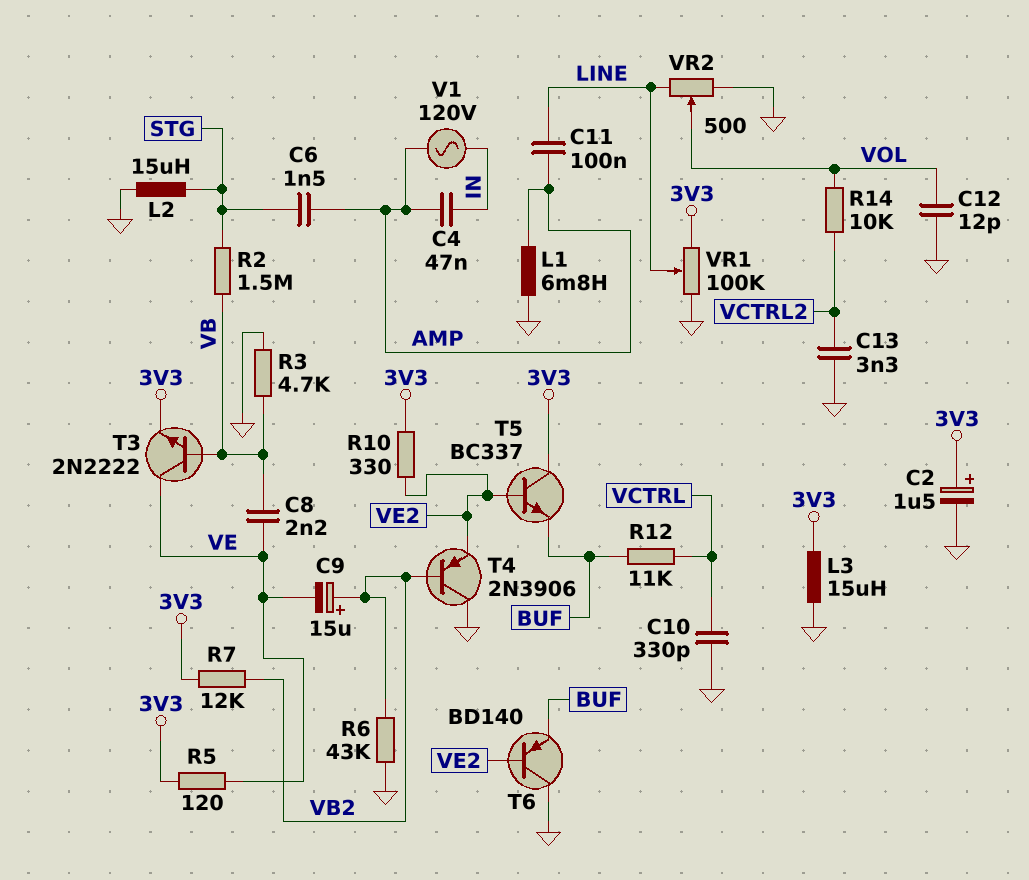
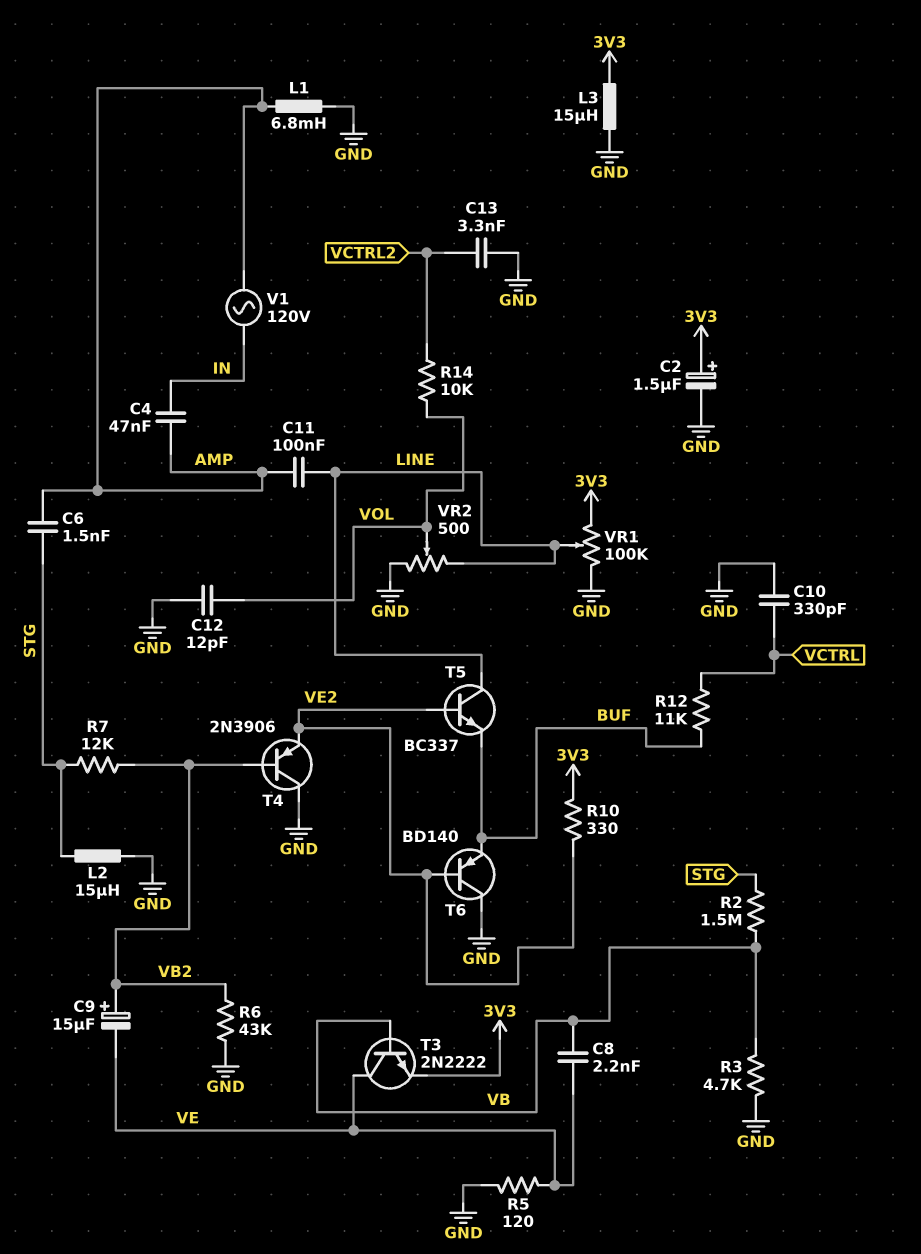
R5: 120 (3V3, VE) -> 120 (GND, VE)
R7: 12k (3V3, VB2) -> 12k (STG, VB2)
T5: NPN BC337 (B VE2, C 3V3, E BUF) -> NPN BC337 (B VE2, C LINE, E BUF)

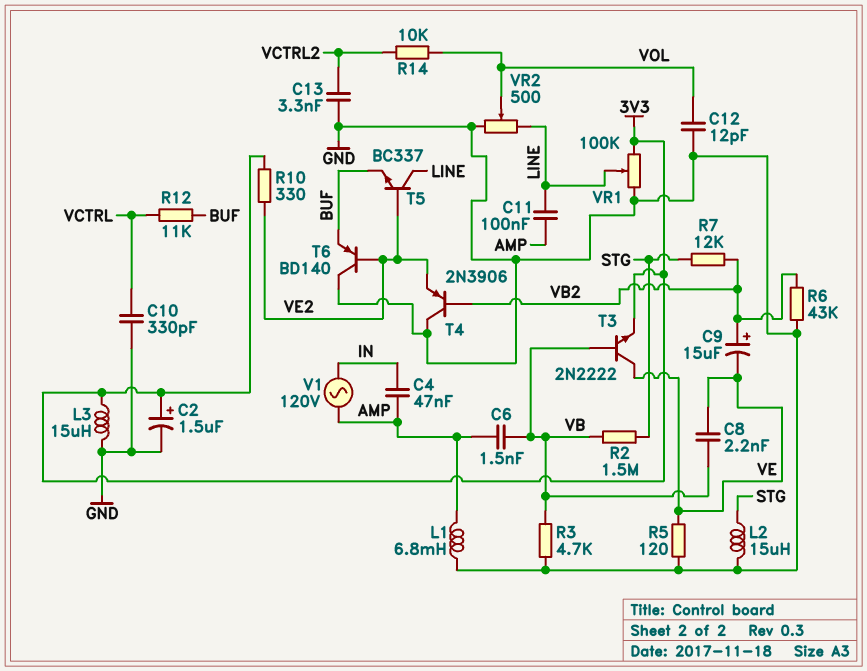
C6: 1.5nF (AMP, STG) -> 1.5nF (AMP, VB)

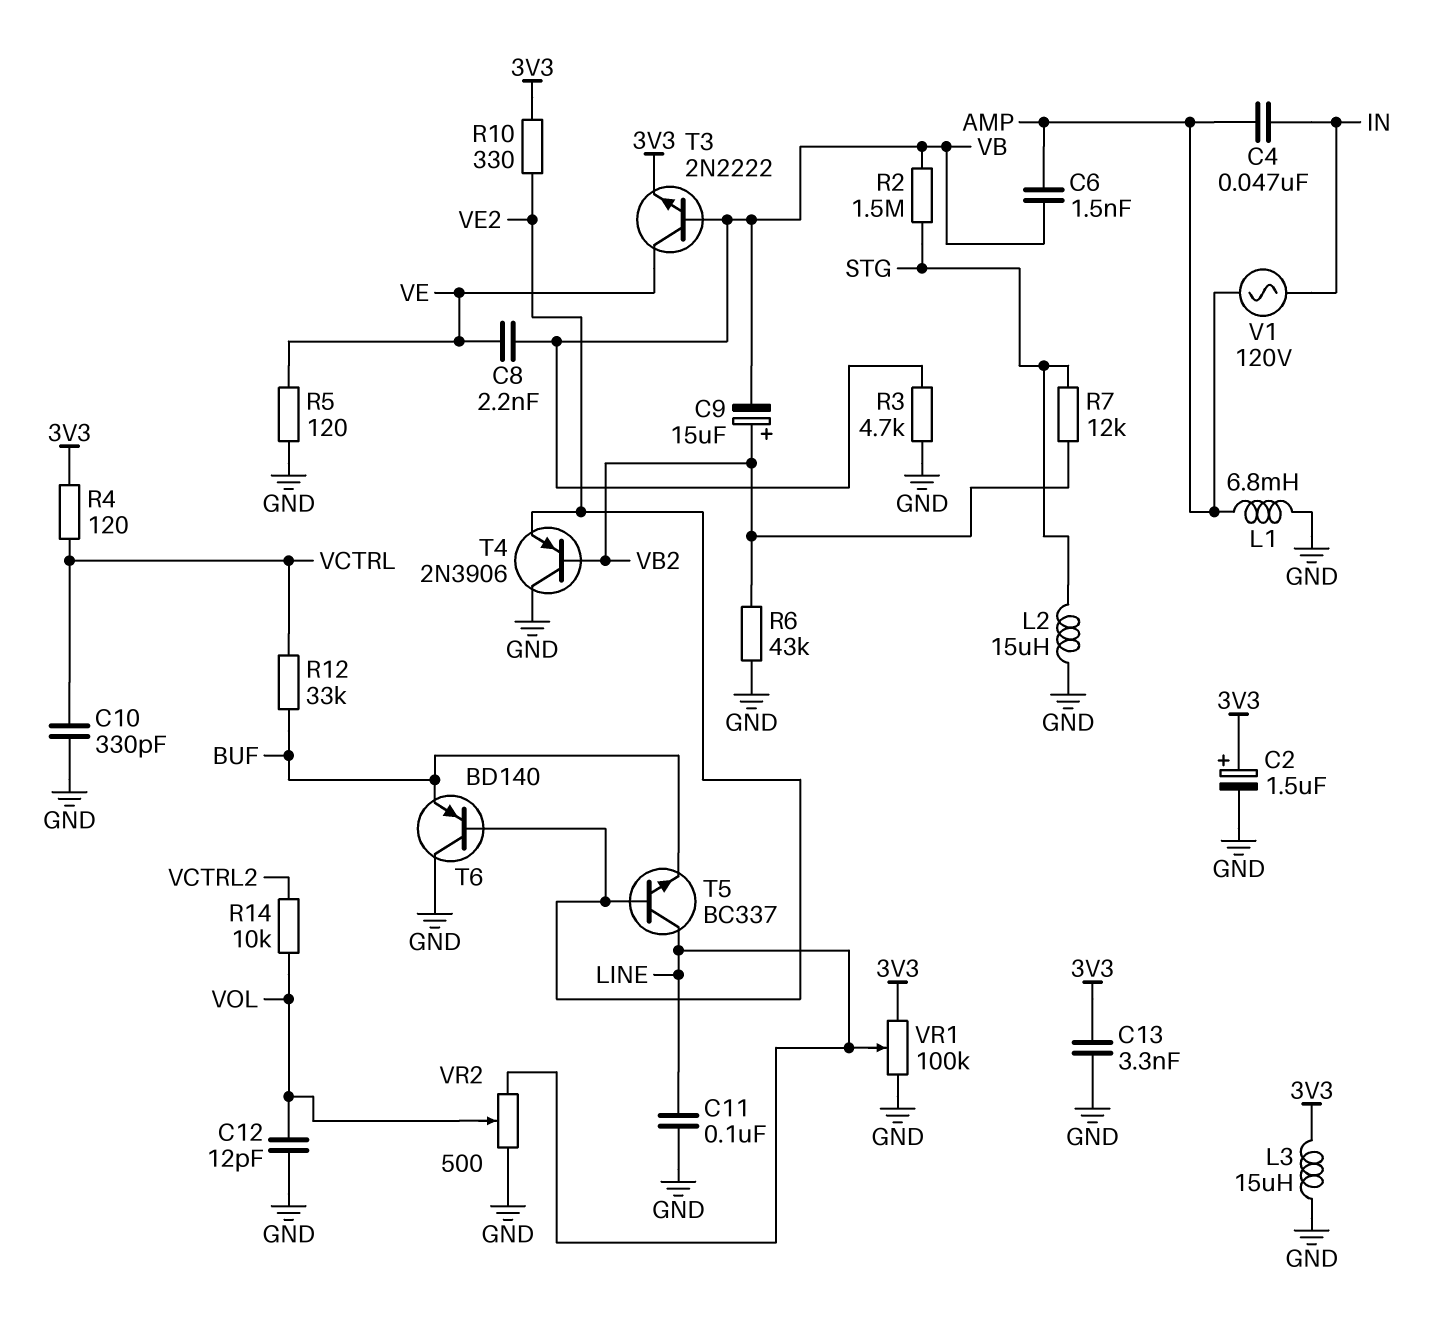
C9: 15uF (plus VB2, minus VE) -> 15uF (plus VB2, minus VB)
C11: 100nF (AMP, LINE) -> 100nF (GND, LINE)
C13: 3.3nF (GND, VCTRL2) -> 3.3nF (3V3, GND)
R4: none -> 120 (3V3, VCTRL)
R12: 11k (BUF, VCTRL) -> 33k (BUF, VCTRL)

